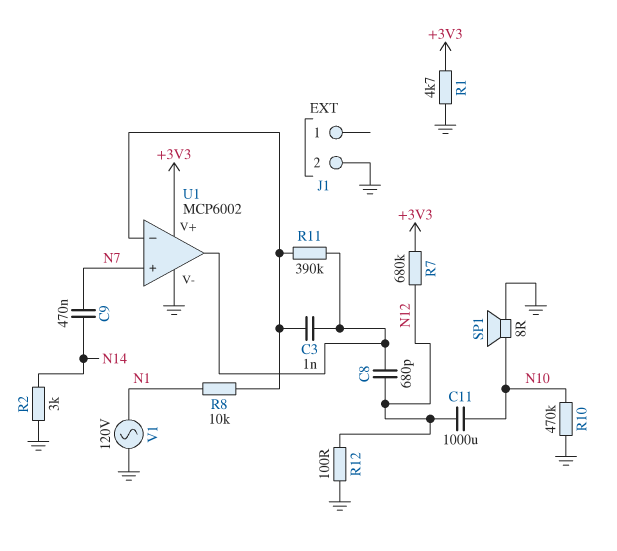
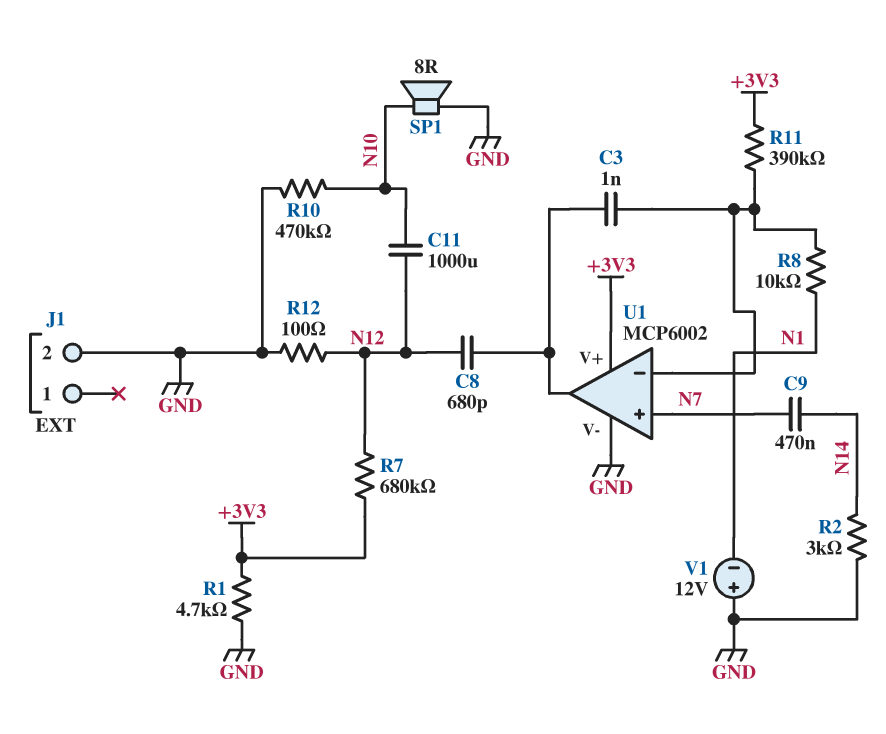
R11: 390k (U1/in-, U1/out) -> 390k (+3V3, U1/in-)
V1: AC 120V (GND, N1) -> 12V (plus GND, minus N1)

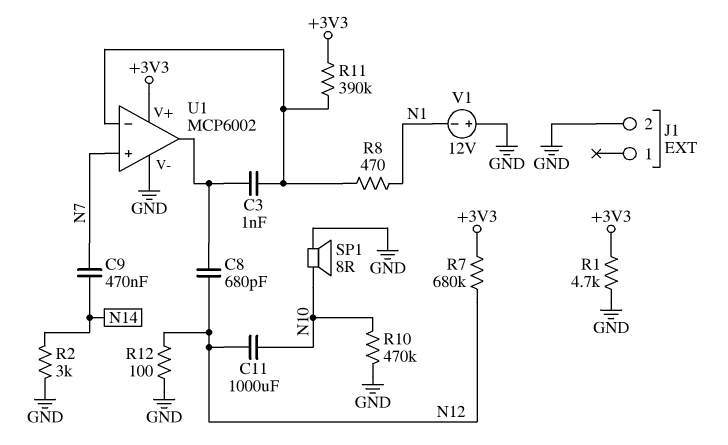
R8: 10k (N1, U1/in-) -> 470 (N1, U1/in-)

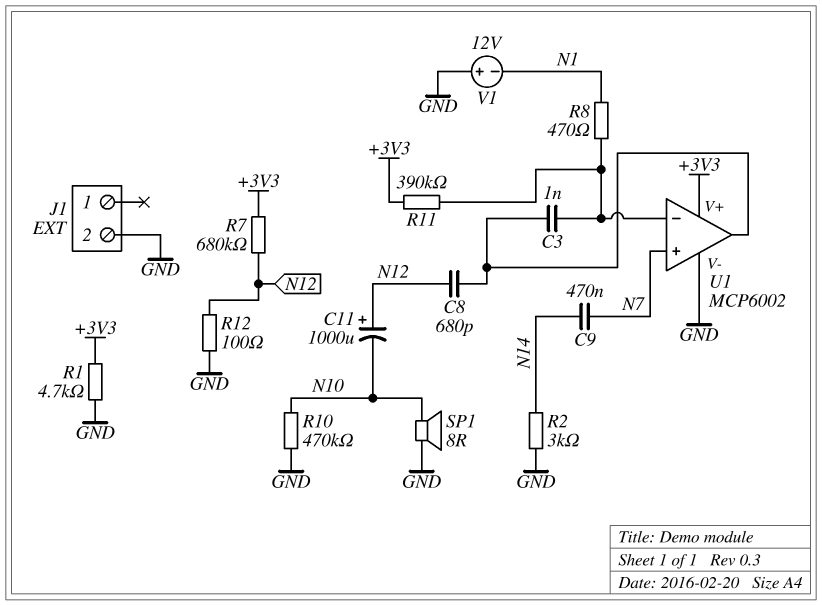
C11: 1000uF (N10, N12) -> 1000uF (plus N12, minus N10)

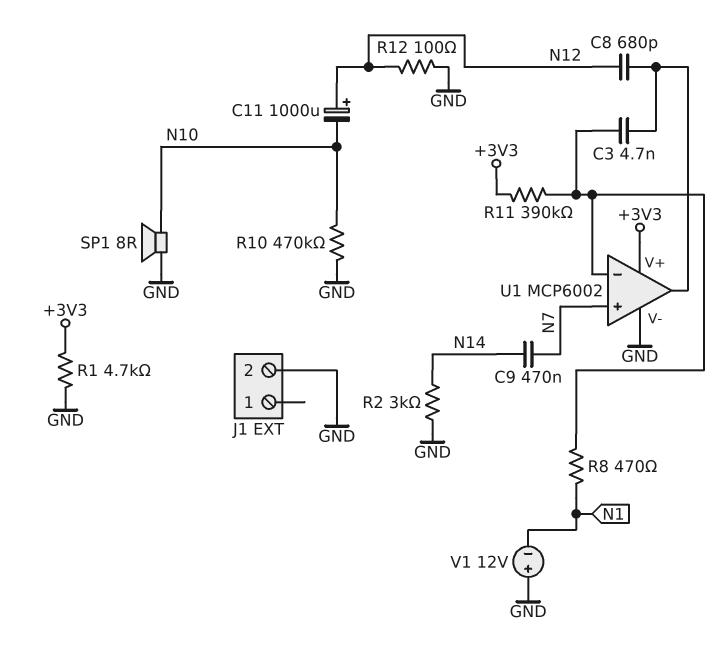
C3: 1nF (U1/in-, U1/out) -> 4.7nF (U1/in-, U1/out)
R7: 680k (+3V3, N12) -> none

